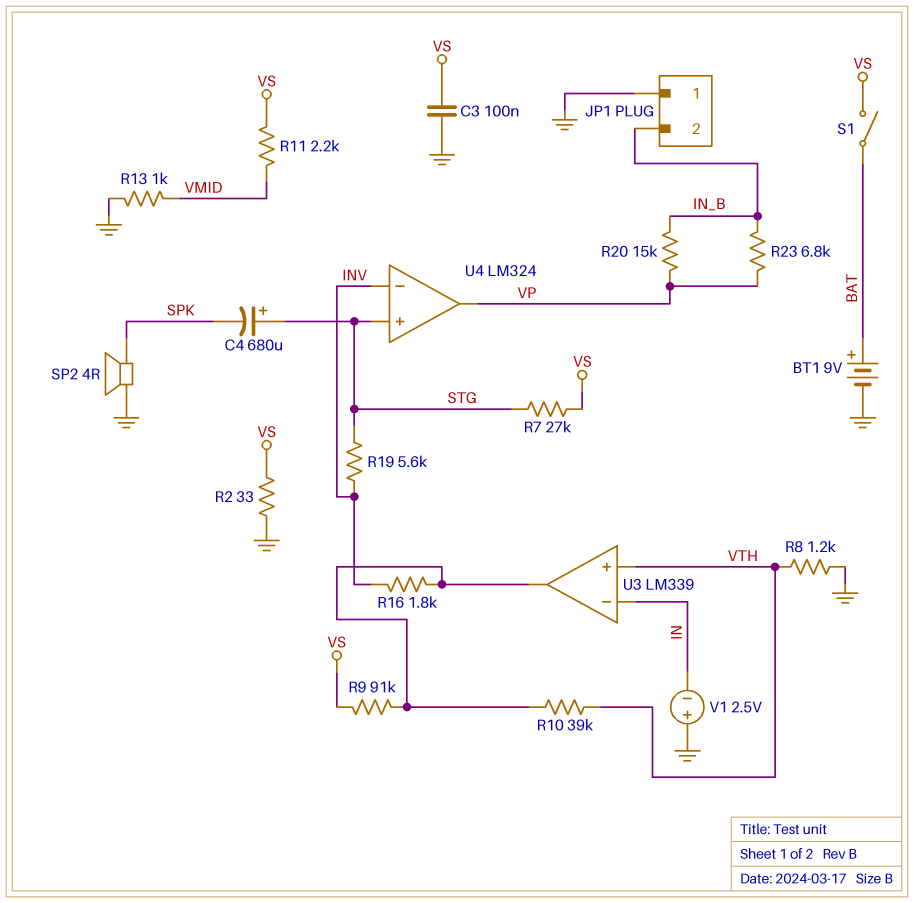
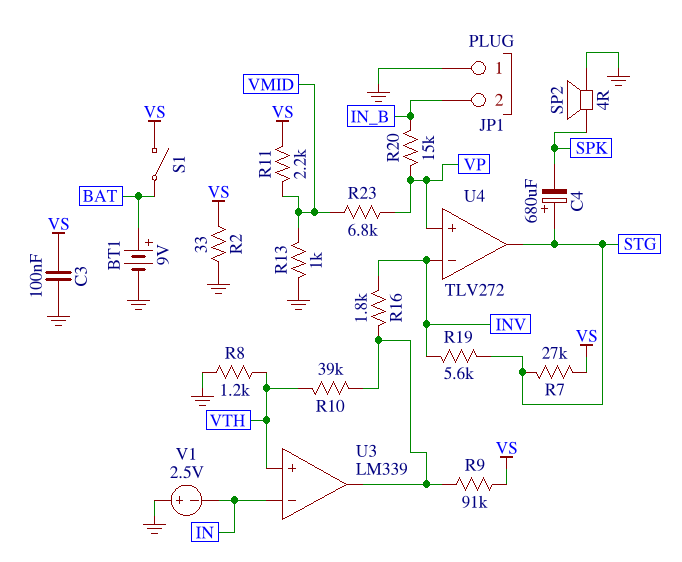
R23: 6.8k (IN_B, VP) -> 6.8k (VMID, VP)
U4: LM324 -> TLV272
U4 pin in+: STG -> VP
U4 pin out: VP -> STG

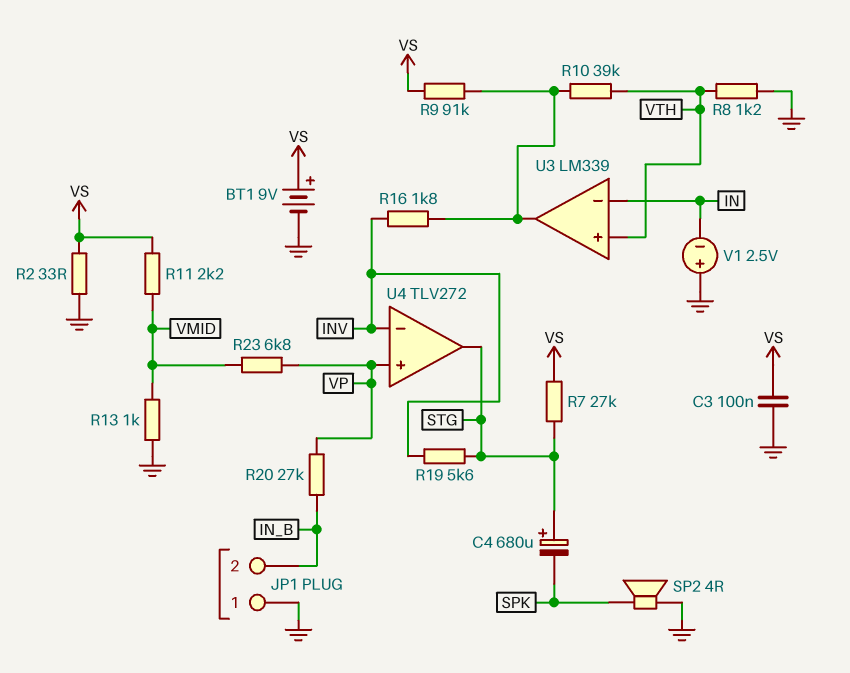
BT1: 9V (plus BAT, minus GND) -> 9V (plus VS, minus GND)
R20: 15k (IN_B, VP) -> 27k (IN_B, VP)
S1: switch (BAT, VS) -> none

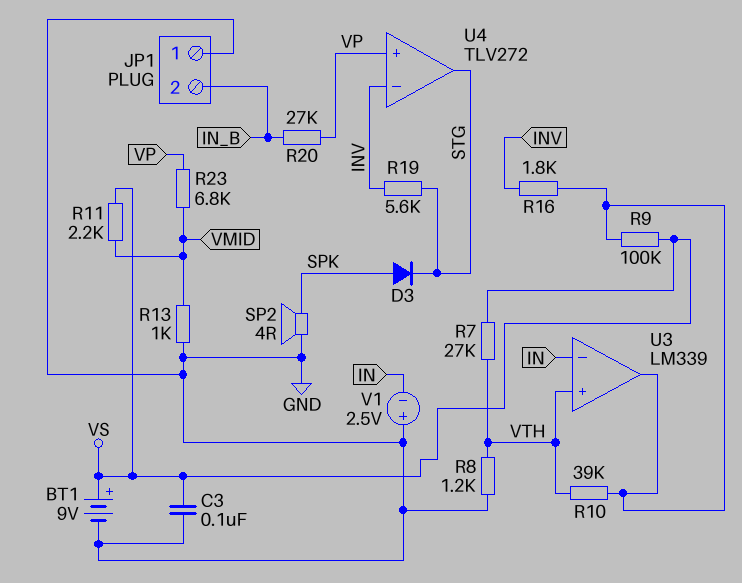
C4: 680uF (plus STG, minus SPK) -> none
D3: none -> diode (A SPK, K STG)
R2: 33 (GND, VS) -> none
R7: 27k (STG, VS) -> 27k (VS, VTH)
R9: 91k (U3/out, VS) -> 100k (U3/out, VS)

